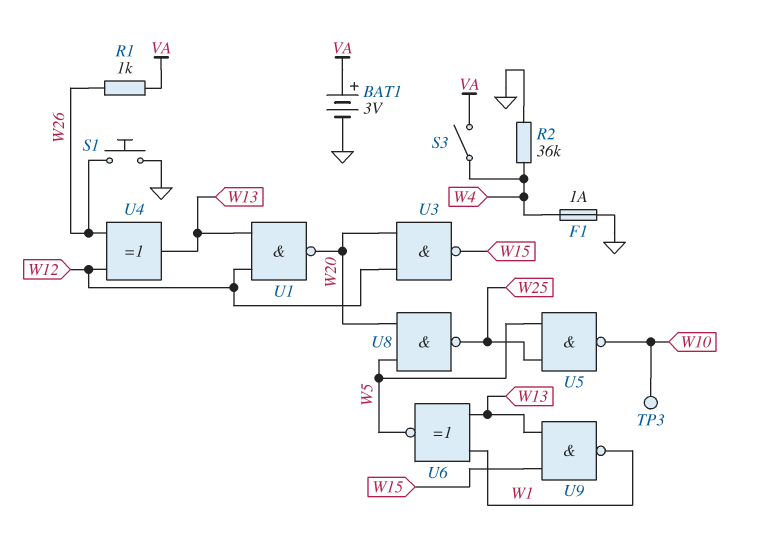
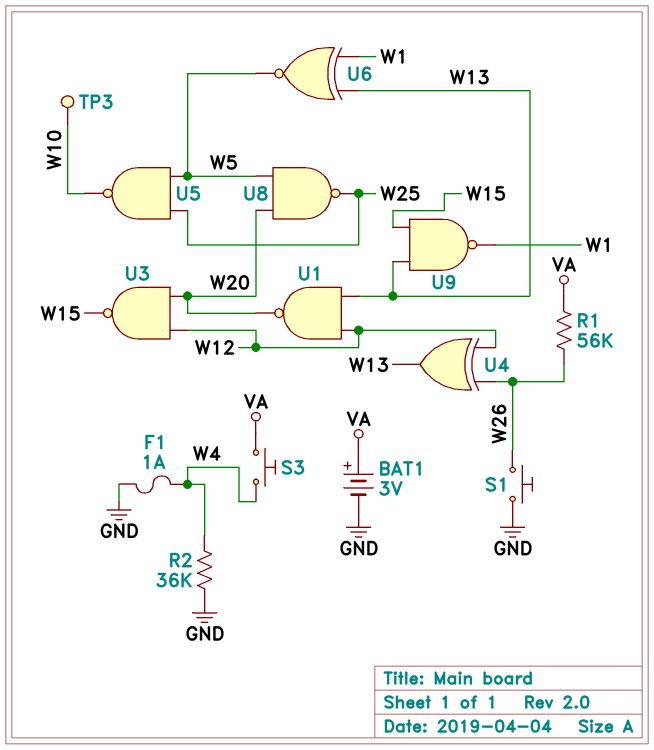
R1: 1k (VA, W26) -> 56k (VA, W26)
S3: switch (VA, W4) -> button (VA, W4)

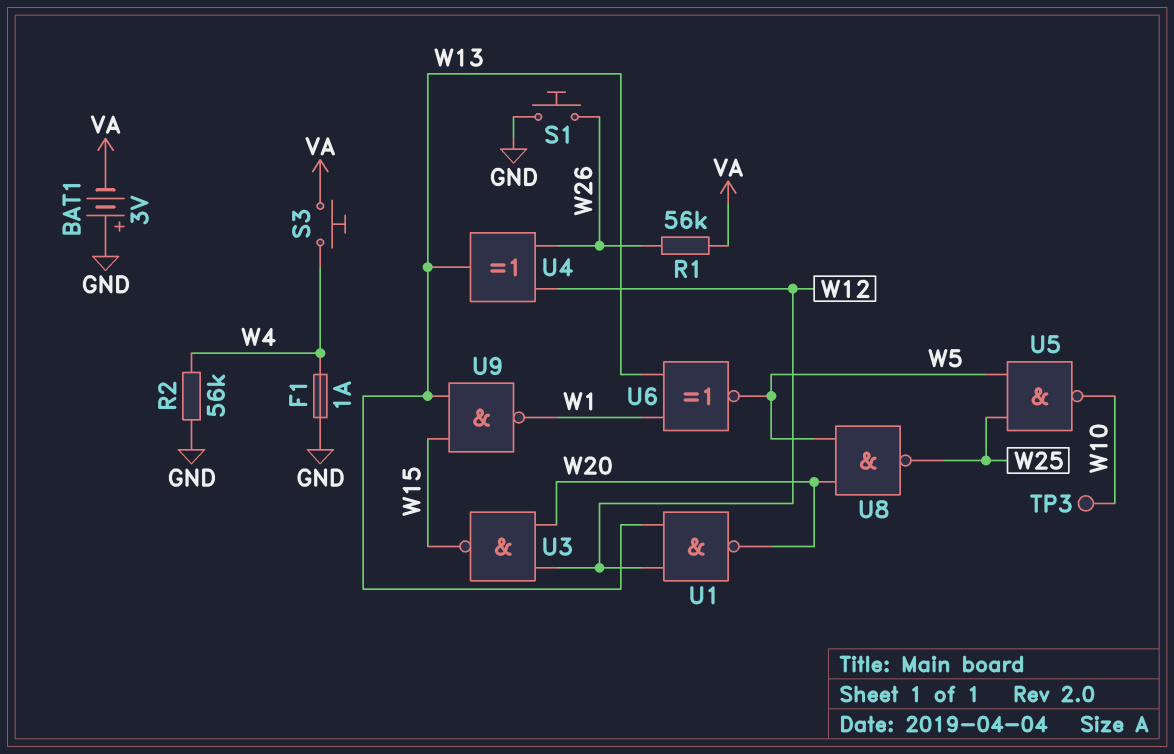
BAT1: 3V (plus VA, minus GND) -> 3V (plus GND, minus VA)
R2: 36k (GND, W4) -> 56k (GND, W4)

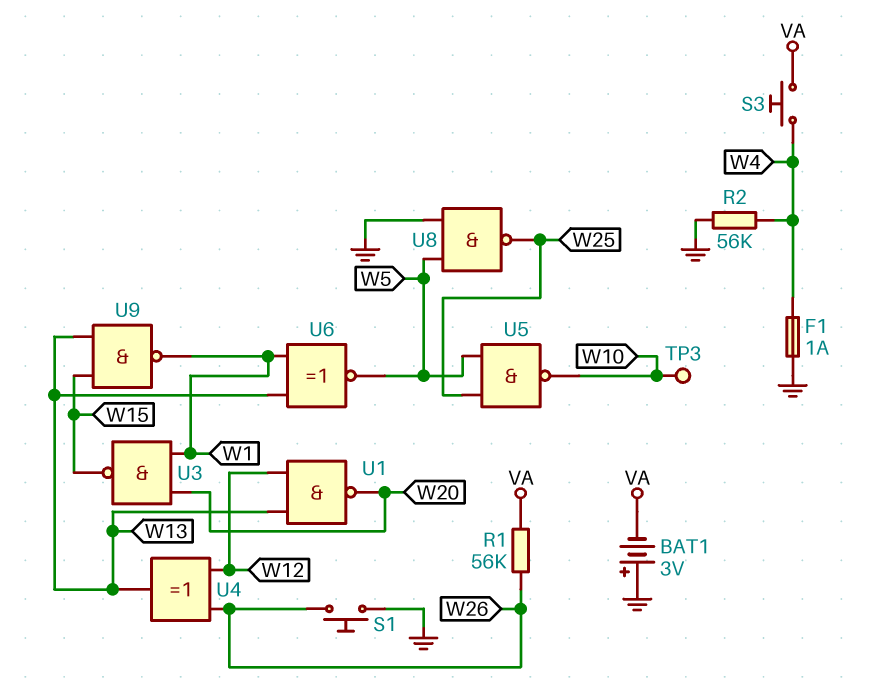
U3: NAND (in W12, in W20, out W15) -> NAND (in W1, in W20, out W15)
U8: NAND (in W5, in W20, out W25) -> NAND (in GND, in W5, out W25)

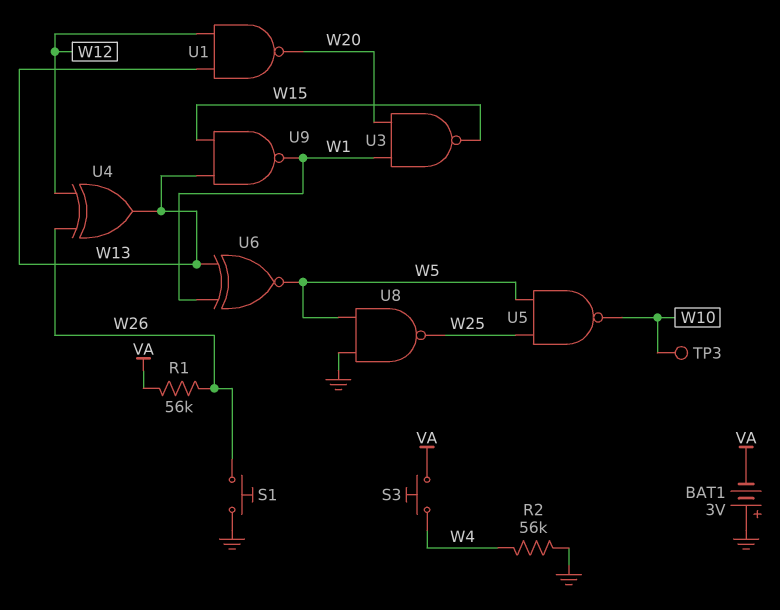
F1: 1A (GND, W4) -> none

